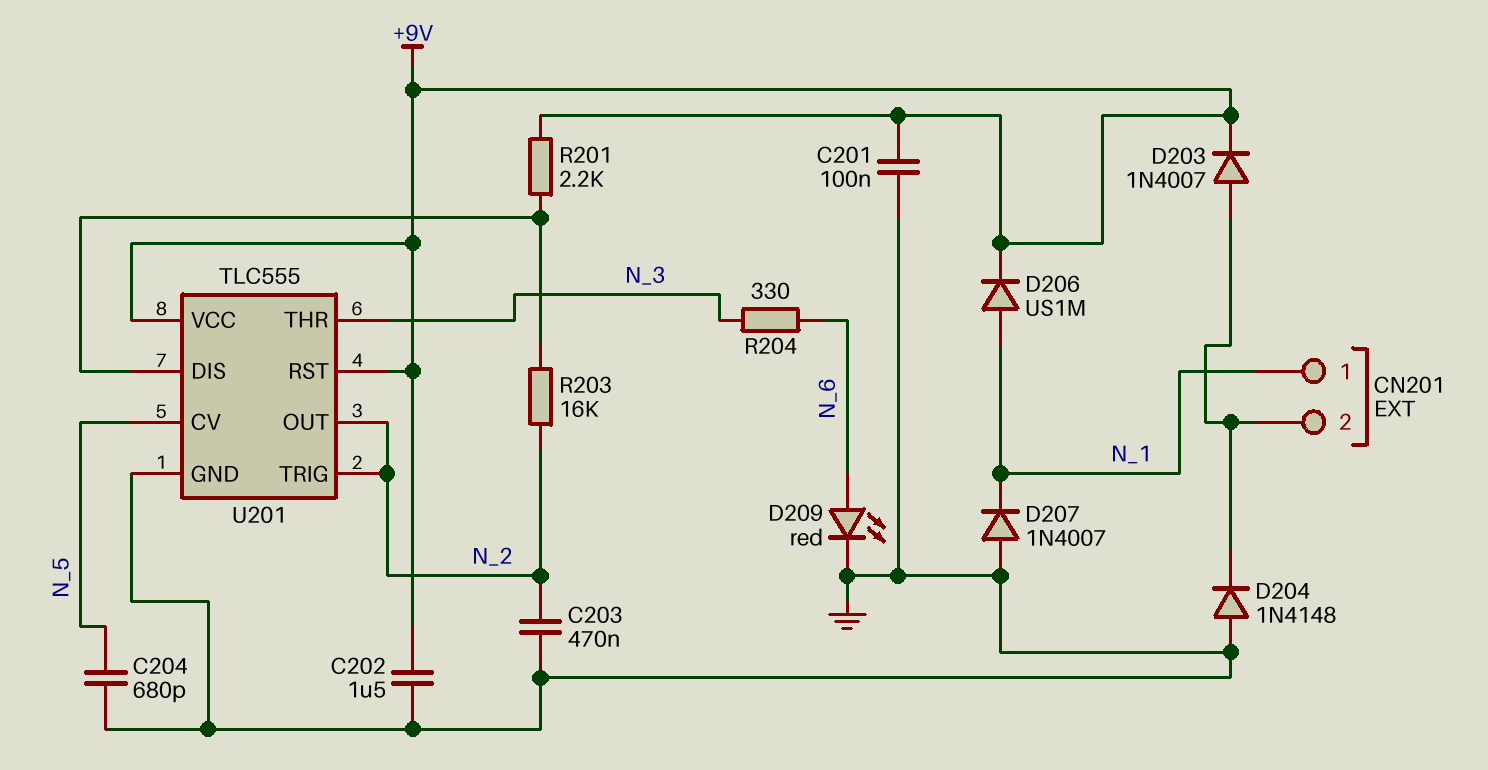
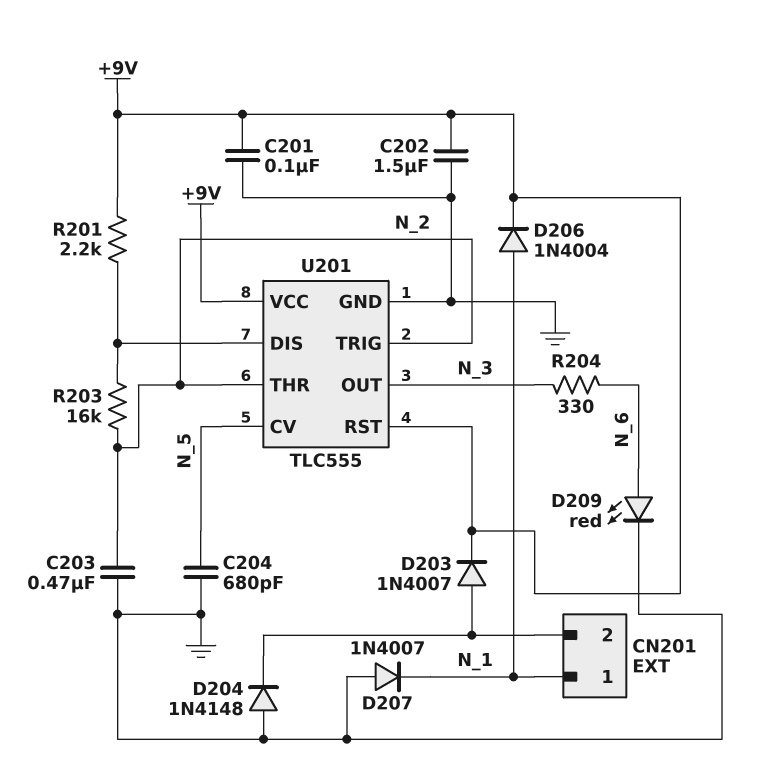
D206: diode US1M (A N_1, K +9V) -> diode 1N4004 (A N_1, K +9V)
U201 pin OUT: N_2 -> N_3
U201 pin THR: N_3 -> N_2

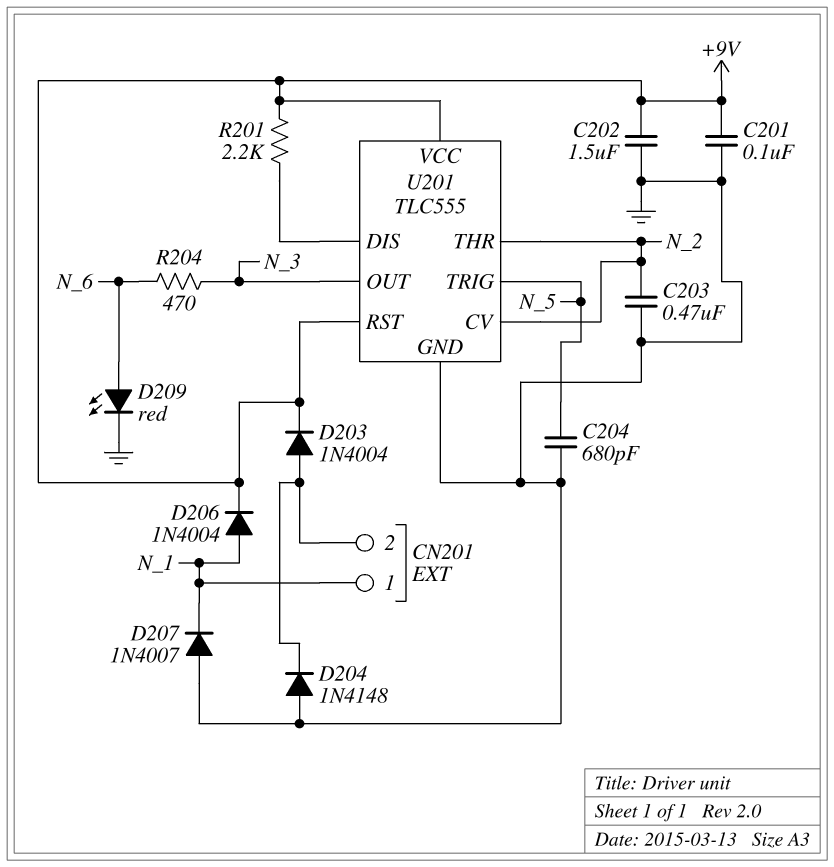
D203: diode 1N4007 (A CN201/2, K +9V) -> diode 1N4004 (A CN201/2, K +9V)
R203: 16k (N_2, U201/DIS) -> none
R204: 330 (N_3, N_6) -> 470 (N_3, N_6)
U201 pin CV: N_5 -> N_2
U201 pin TRIG: N_2 -> N_5

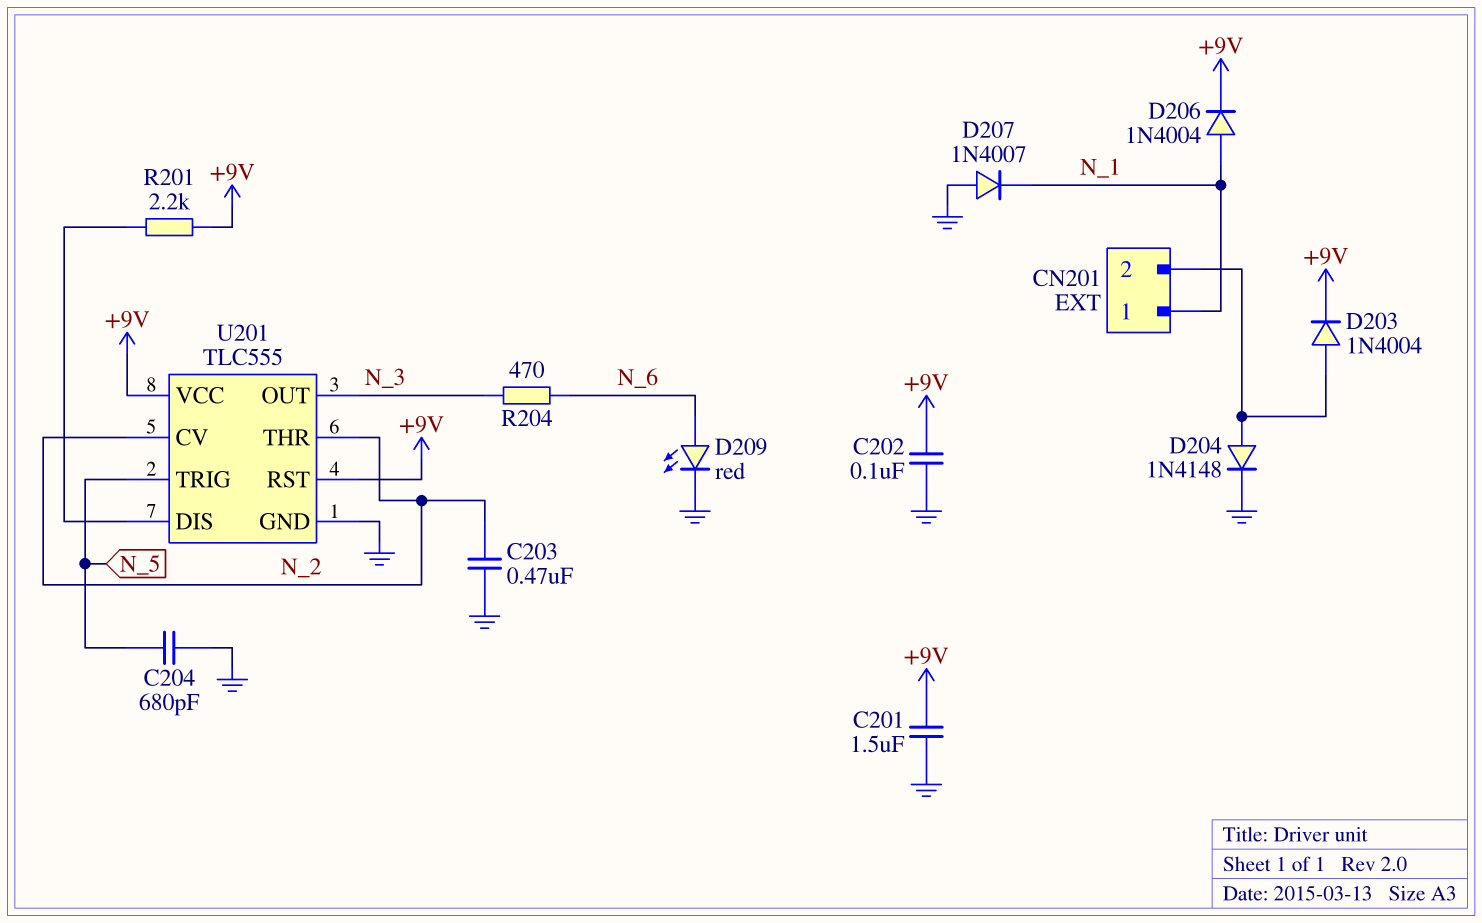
C201: 100nF (+9V, GND) -> 1.5uF (+9V, GND)
C202: 1.5uF (+9V, GND) -> 100nF (+9V, GND)
D204: diode 1N4148 (A GND, K CN201/2) -> diode 1N4148 (A CN201/2, K GND)

